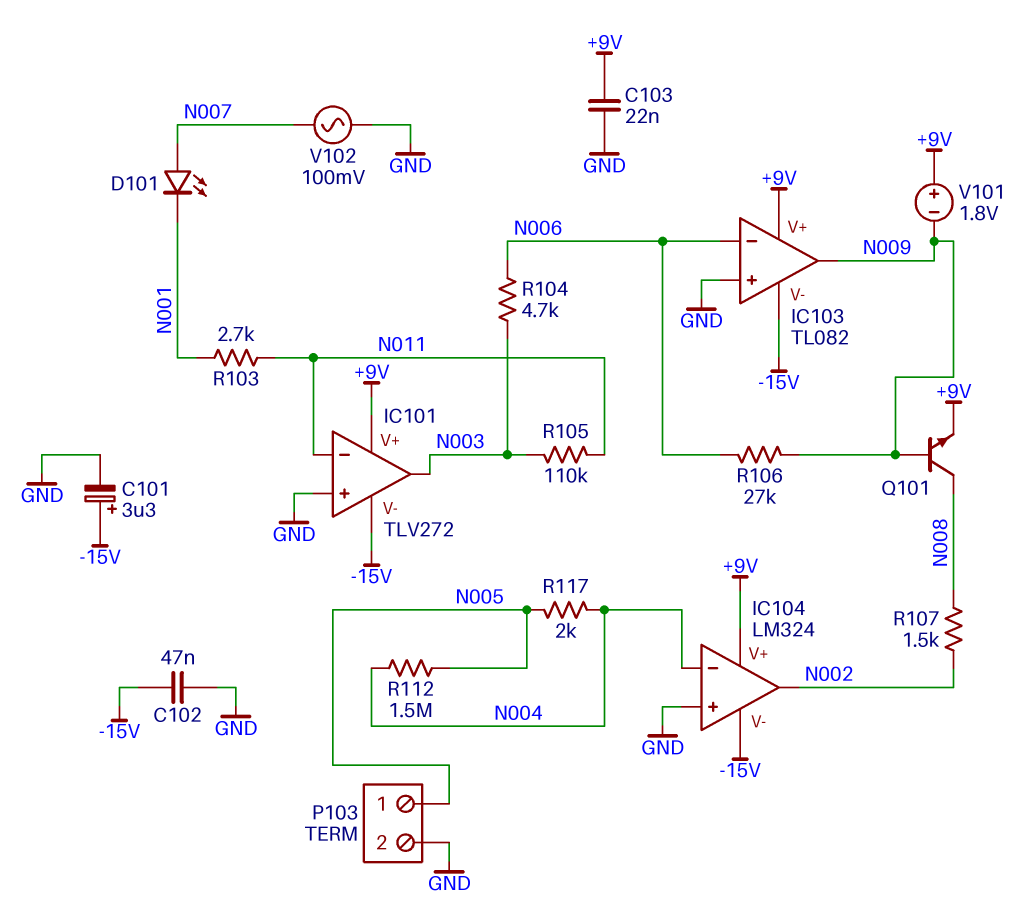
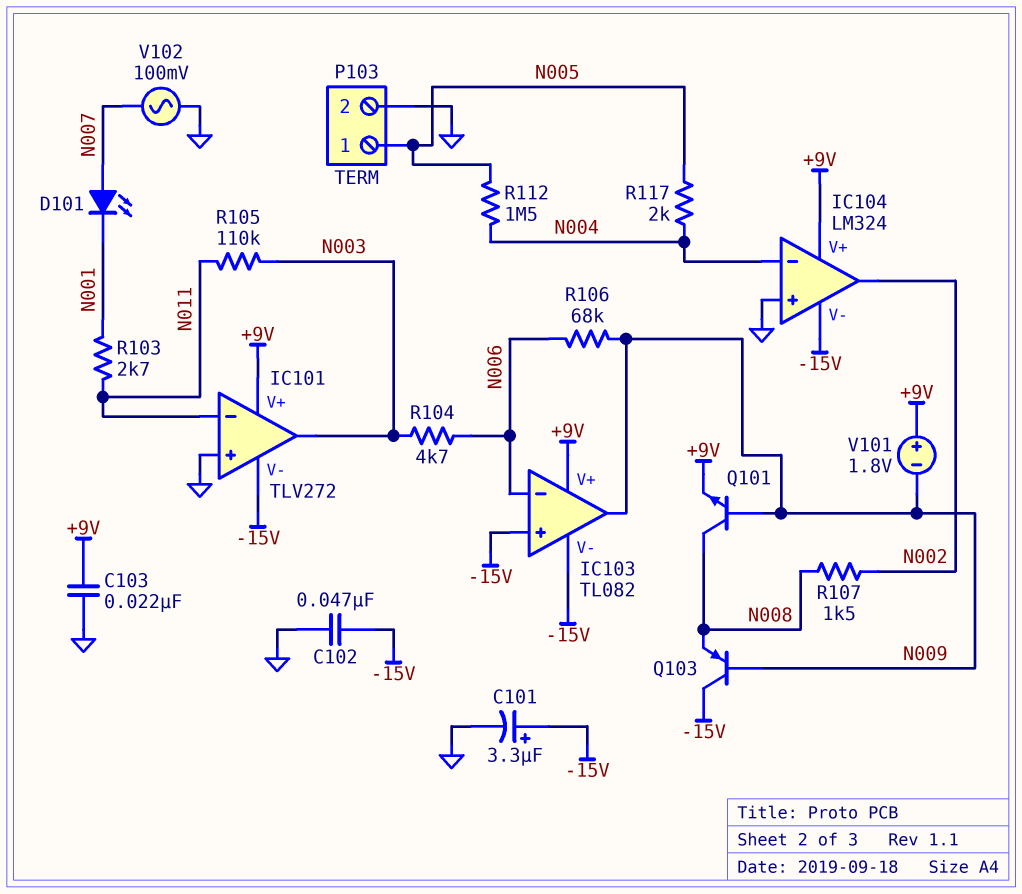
IC103 pin in+: GND -> -15V
Q103: none -> PNP (B N009, C -15V, E N008)
R106: 27k (N006, N009) -> 68k (N006, N009)

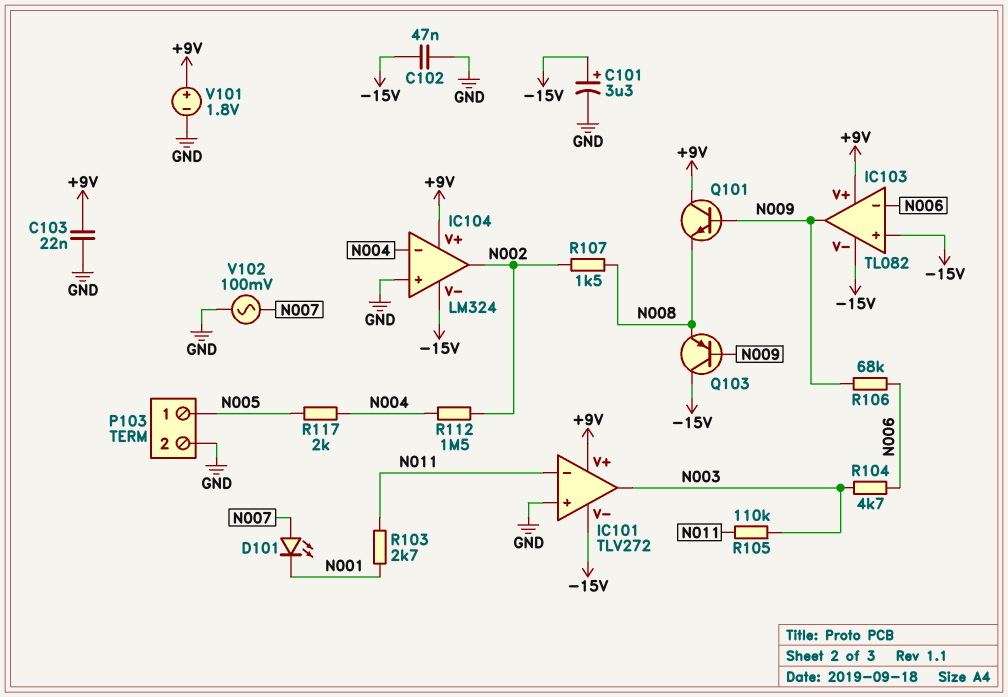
Q101: NPN (B N009, C N008, E +9V) -> NPN (B N009, C +9V, E N008)
R112: 1.5M (N004, N005) -> 1.5M (N002, N004)
V101: 1.8V (plus +9V, minus N009) -> 1.8V (plus +9V, minus GND)

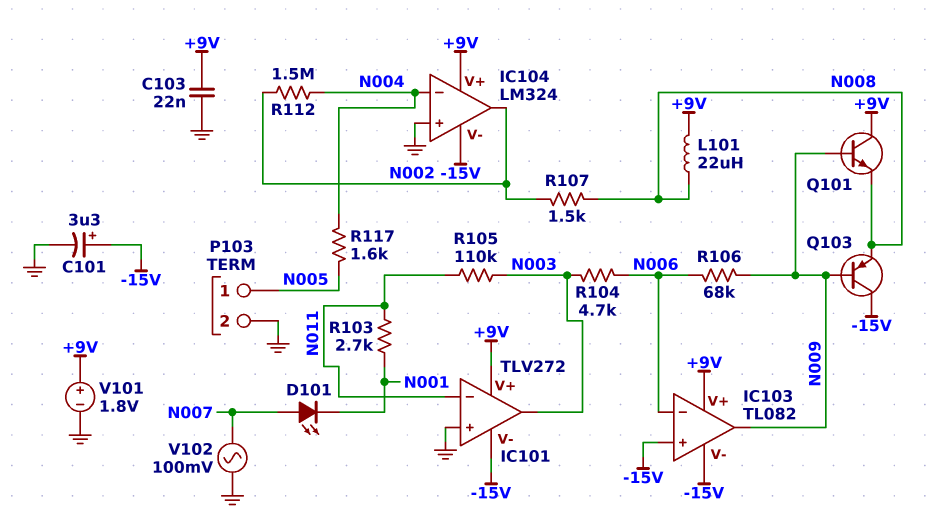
C102: 47nF (-15V, GND) -> none
L101: none -> 22uH (+9V, N008)
R117: 2k (N004, N005) -> 1.6k (N004, N005)

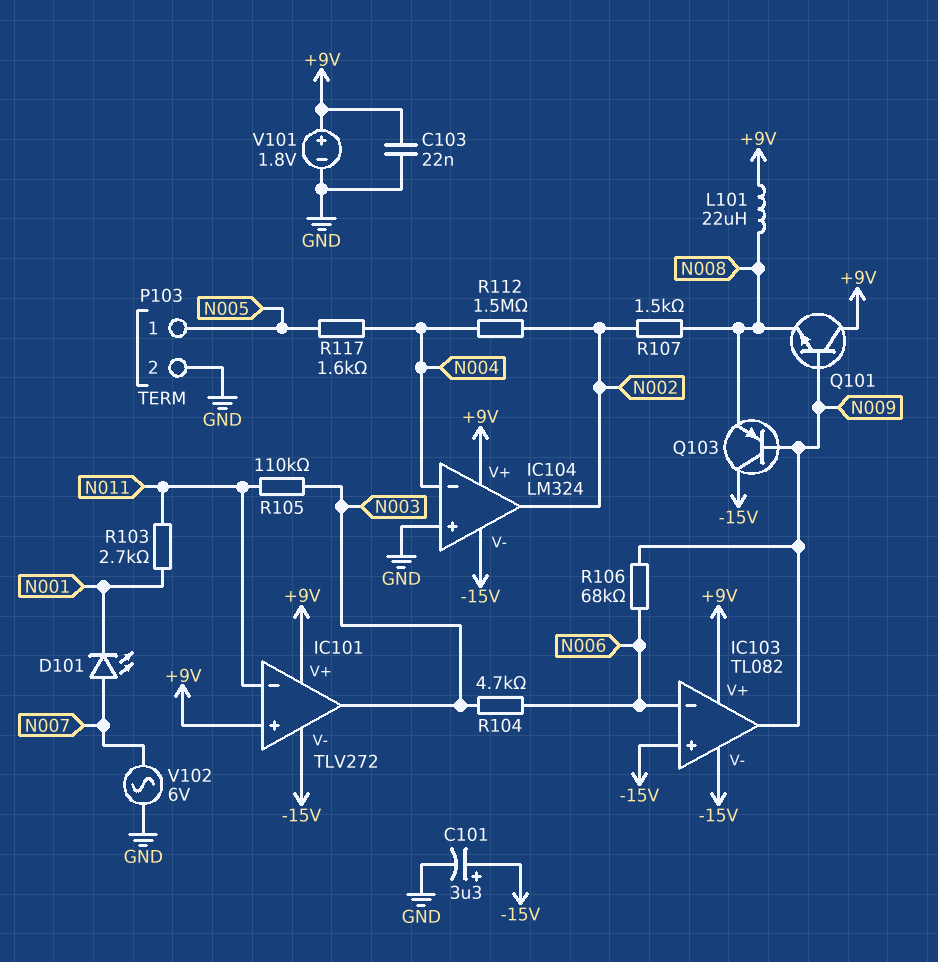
IC101 pin in+: GND -> +9V
V102: AC 100mV (GND, N007) -> AC 6V (GND, N007)

